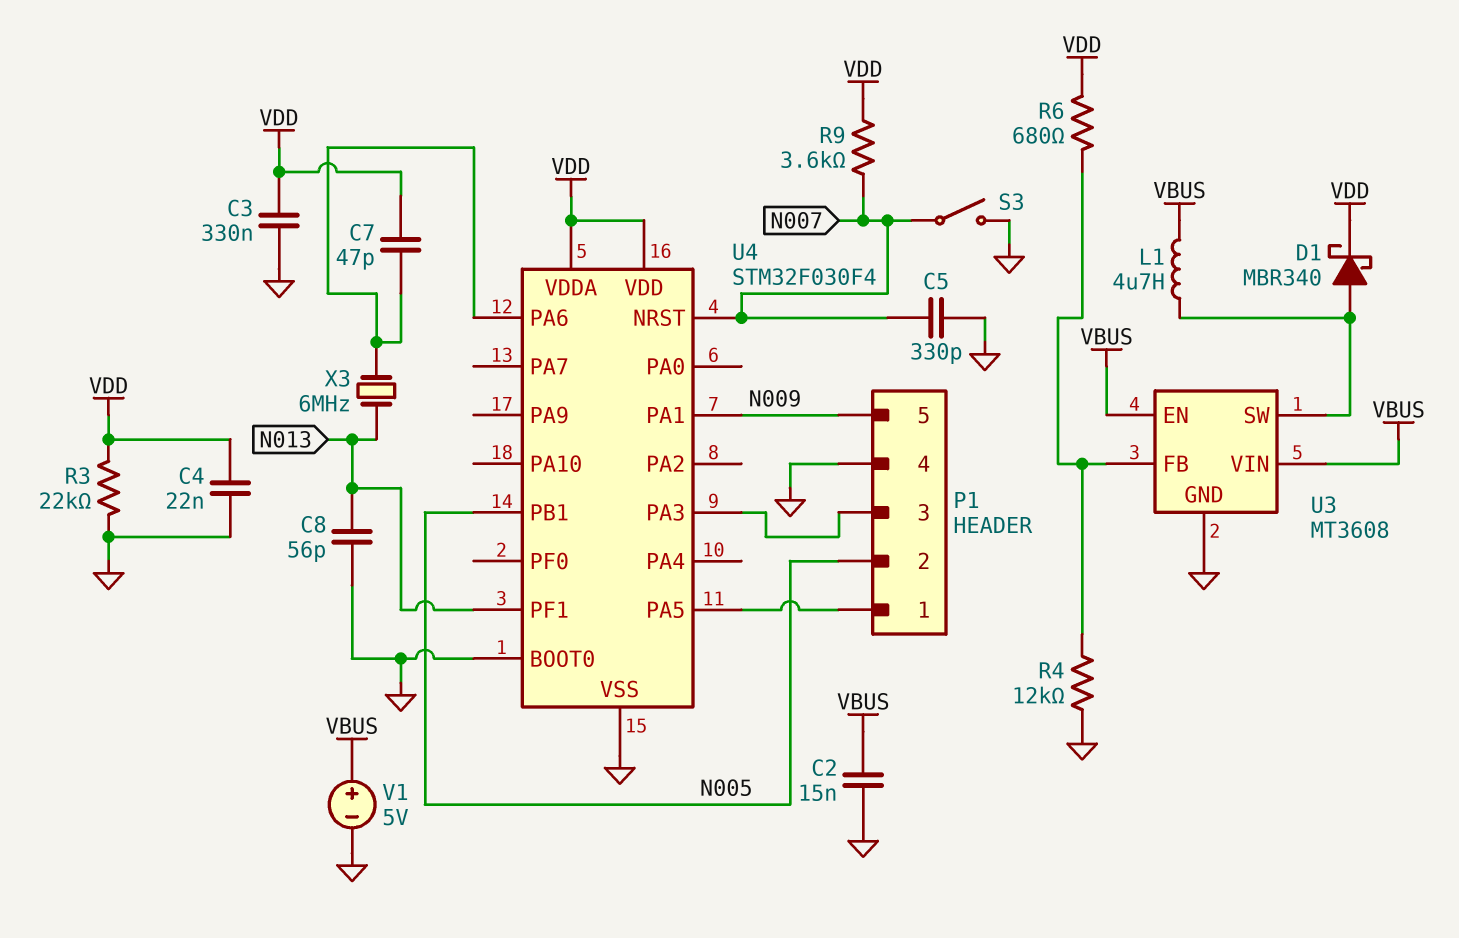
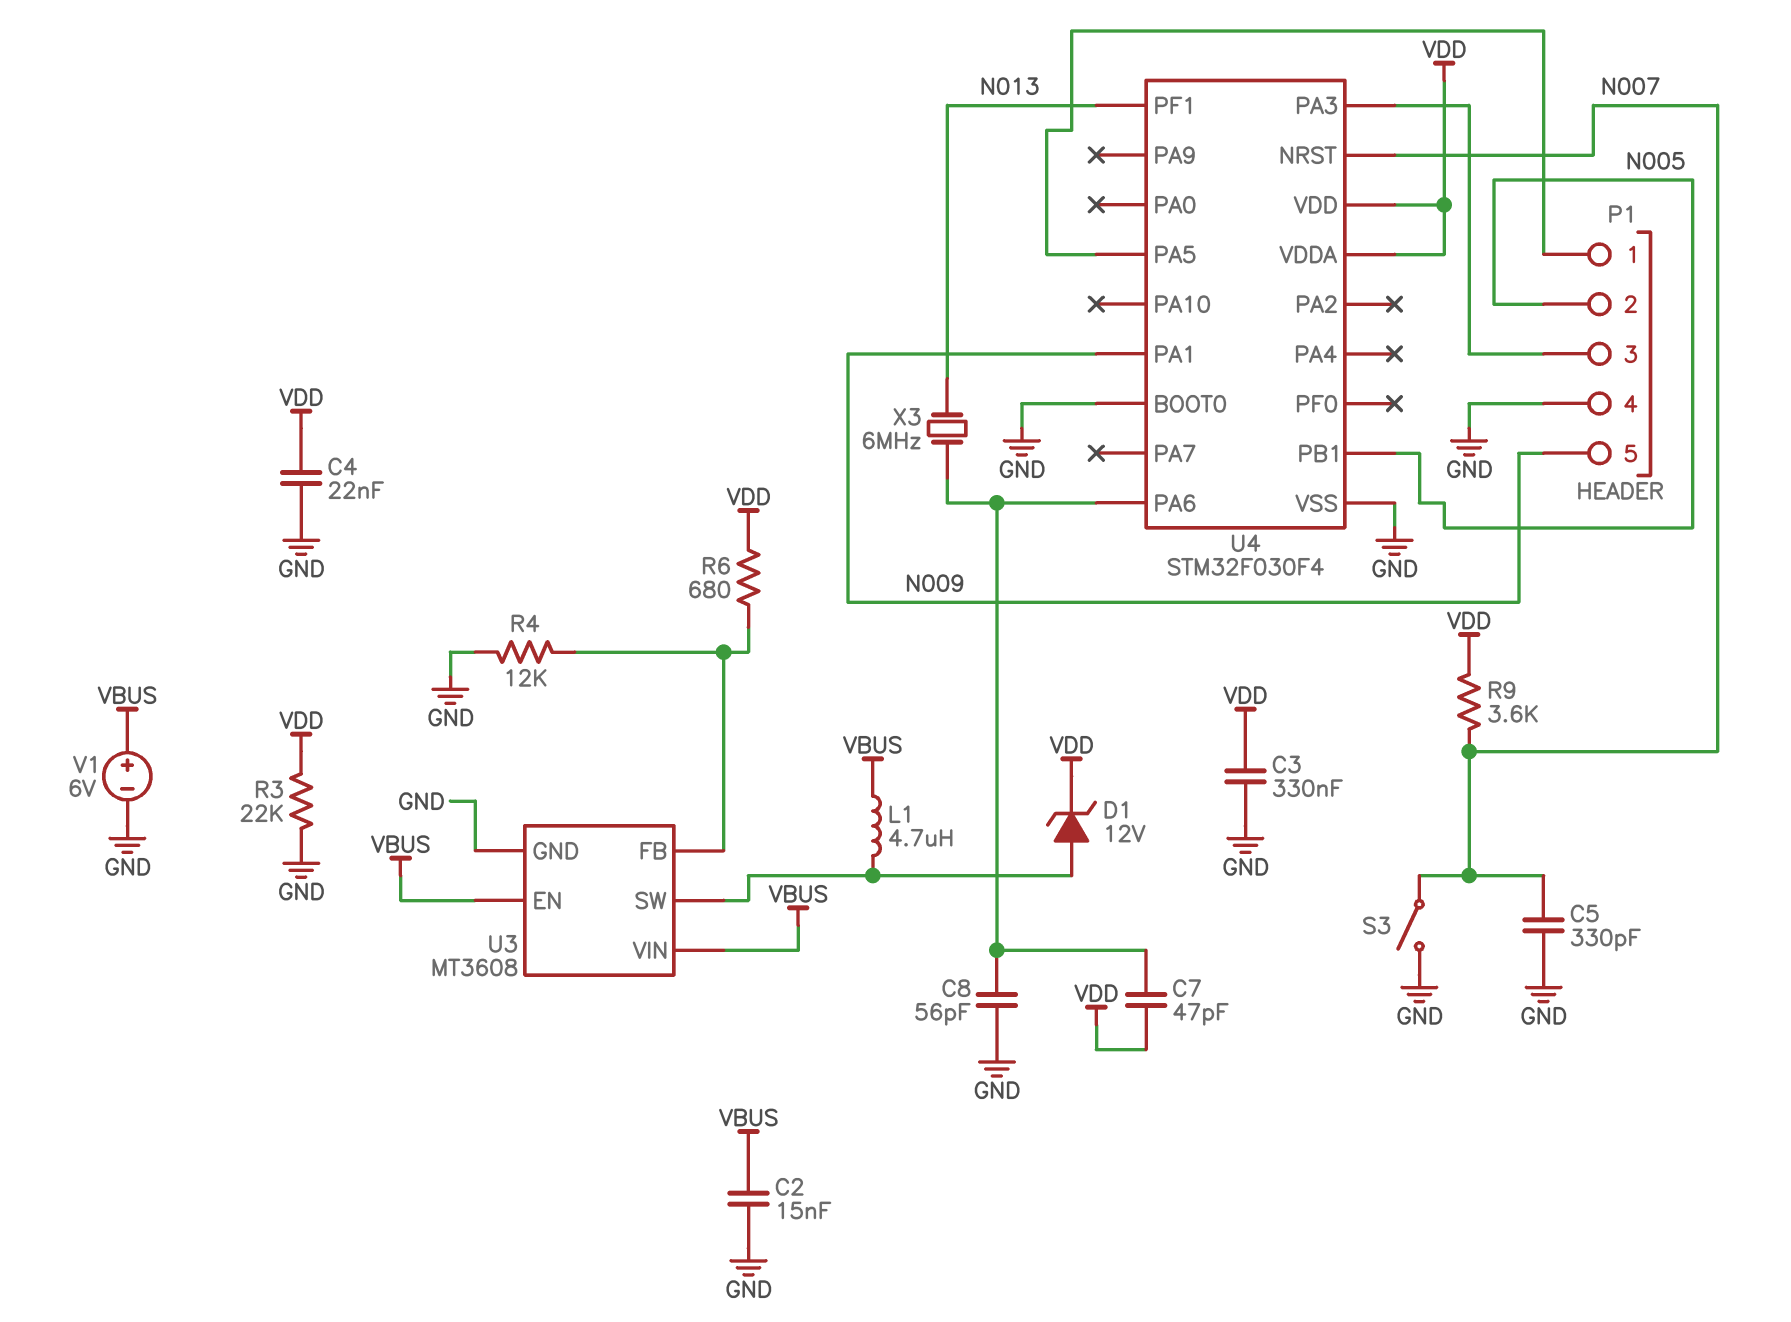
C8: 56pF (GND, N013) -> 56pF (GND, U4/PA6)
D1: schottky MBR340 (A U3/SW, K VDD) -> zener 12V (A U3/SW, K VDD)
V1: 5V (plus VBUS, minus GND) -> 6V (plus VBUS, minus GND)

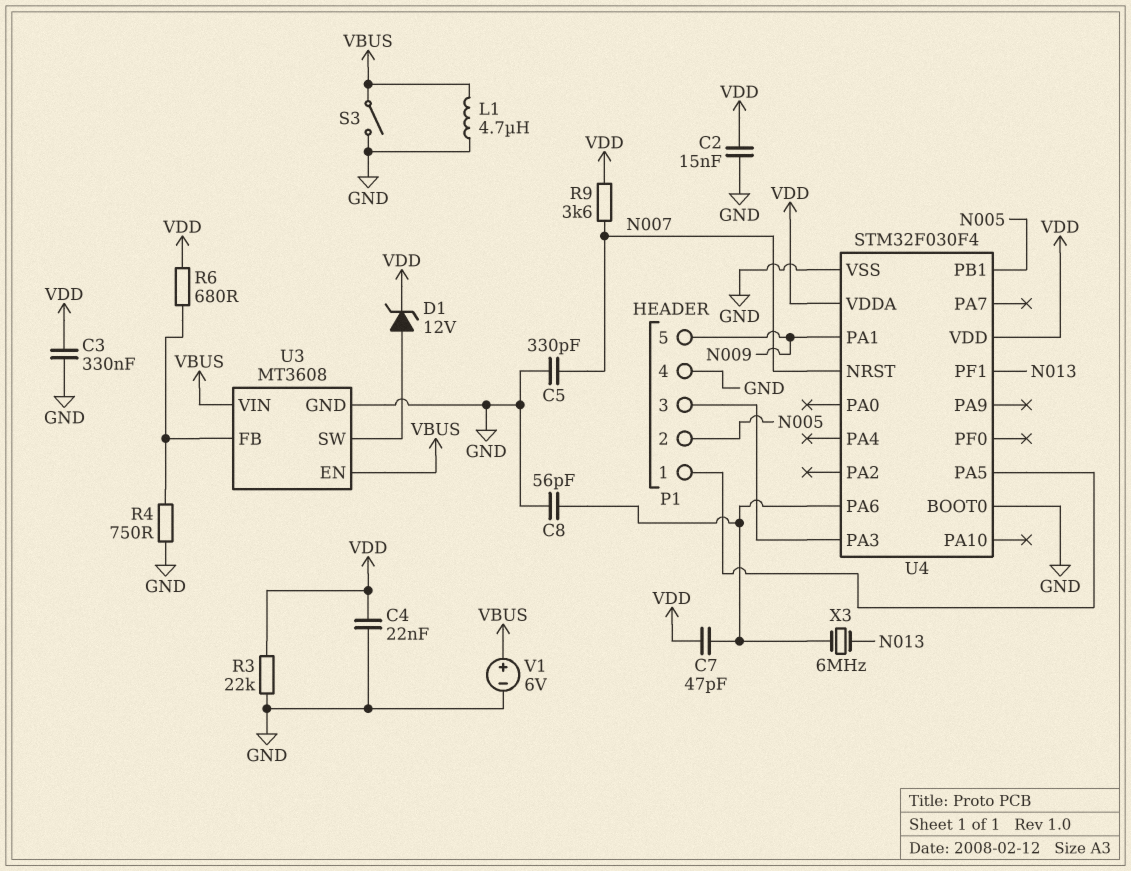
C2: 15nF (GND, VBUS) -> 15nF (GND, VDD)
L1: 4.7uH (U3/SW, VBUS) -> 4.7uH (GND, VBUS)
R4: 12k (GND, U3/FB) -> 750 (GND, U3/FB)
S3: switch (GND, N007) -> switch (GND, VBUS)

